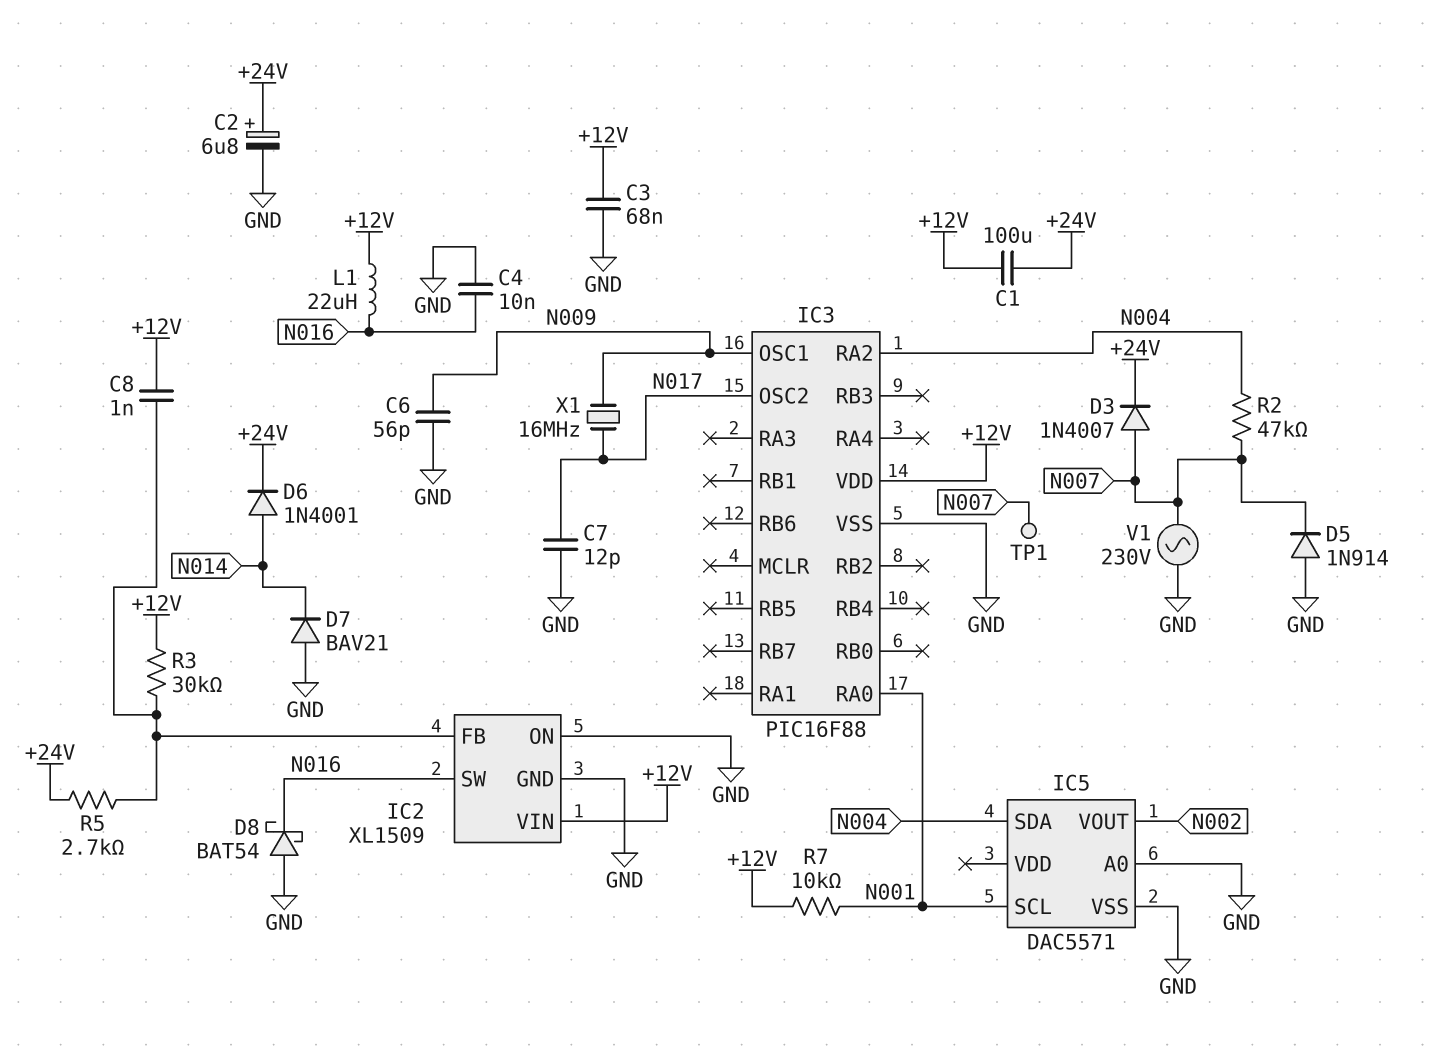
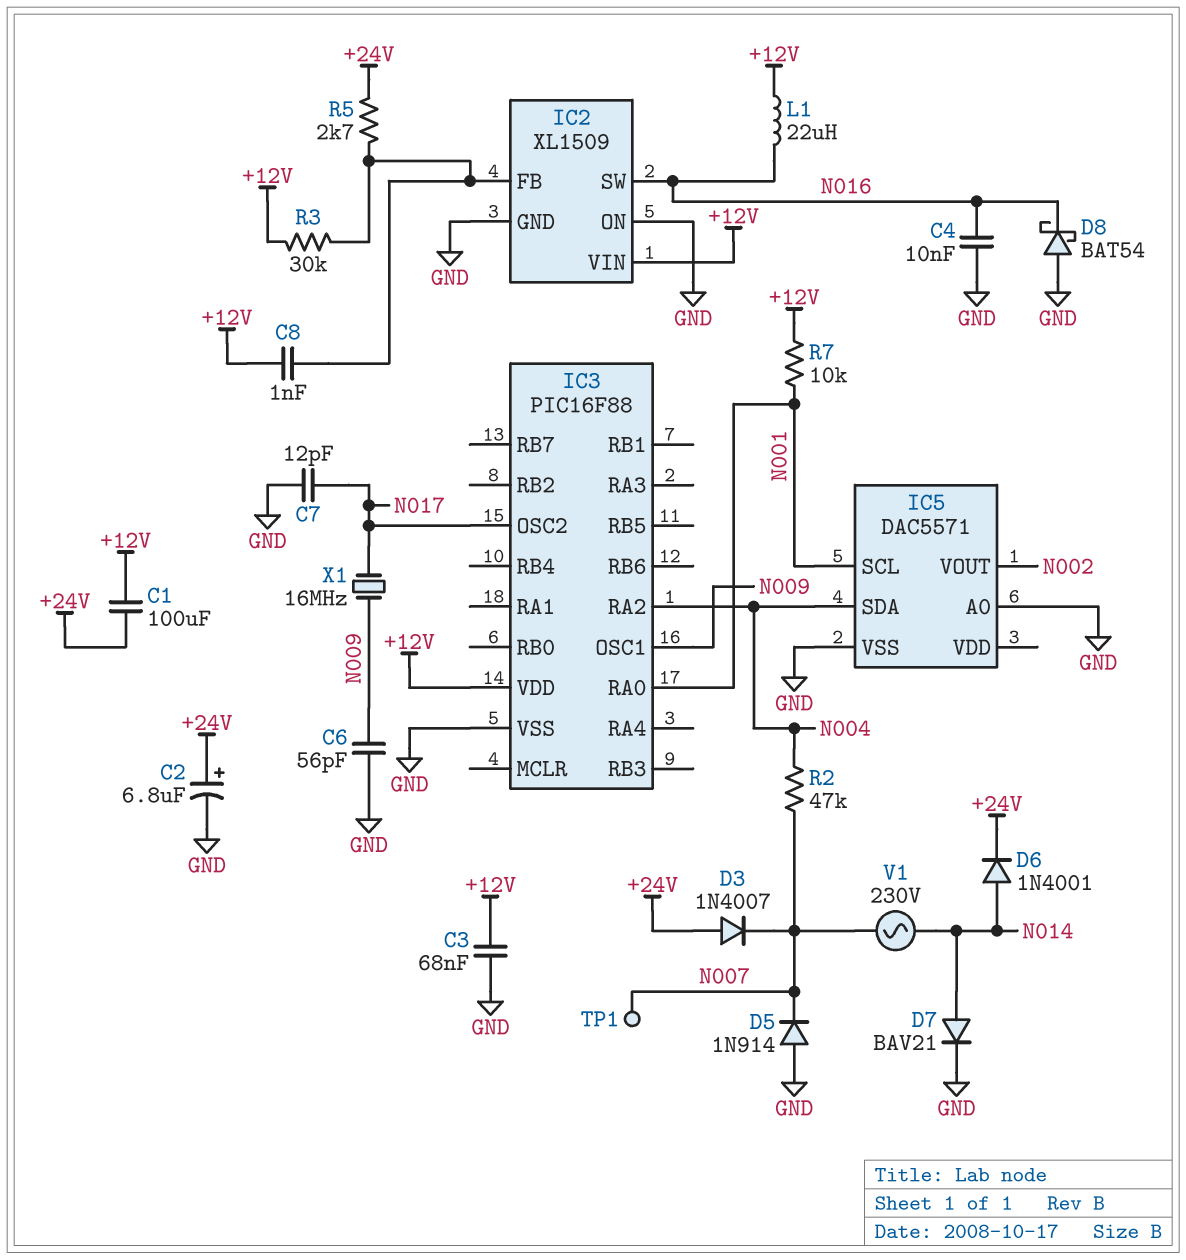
D3: diode 1N4007 (A N007, K +24V) -> diode 1N4007 (A +24V, K N007)
D7: diode BAV21 (A GND, K N014) -> diode BAV21 (A N014, K GND)
V1: AC 230V (GND, N007) -> AC 230V (N007, N014)

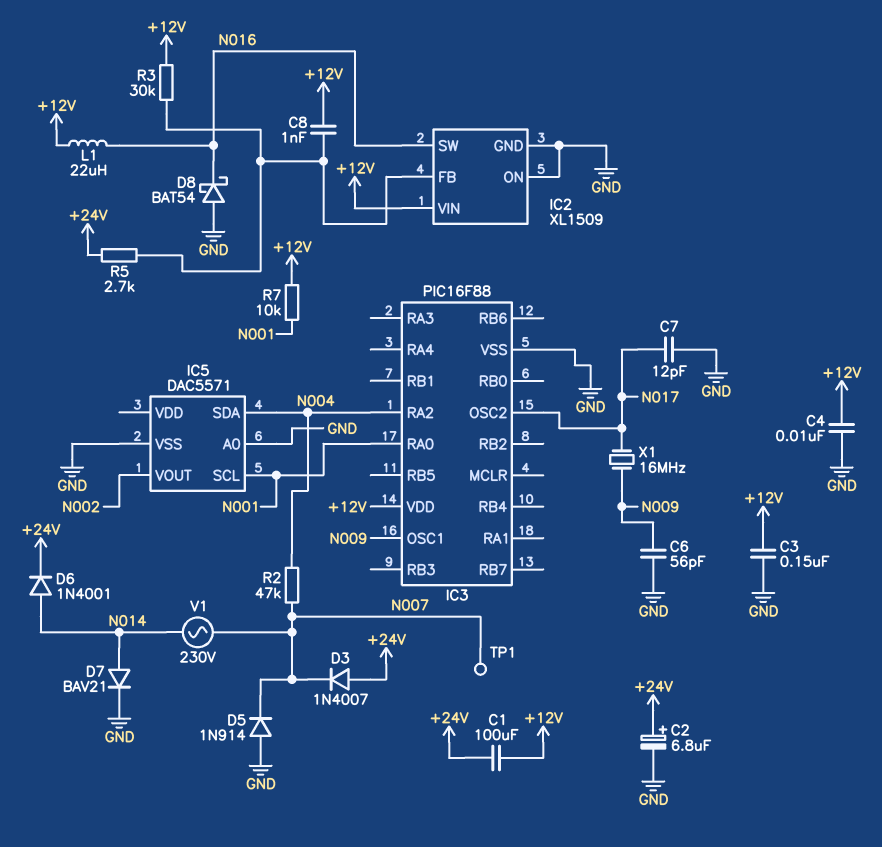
C3: 68nF (+12V, GND) -> 150nF (+12V, GND)
C4: 10nF (GND, N016) -> 10nF (+12V, GND)

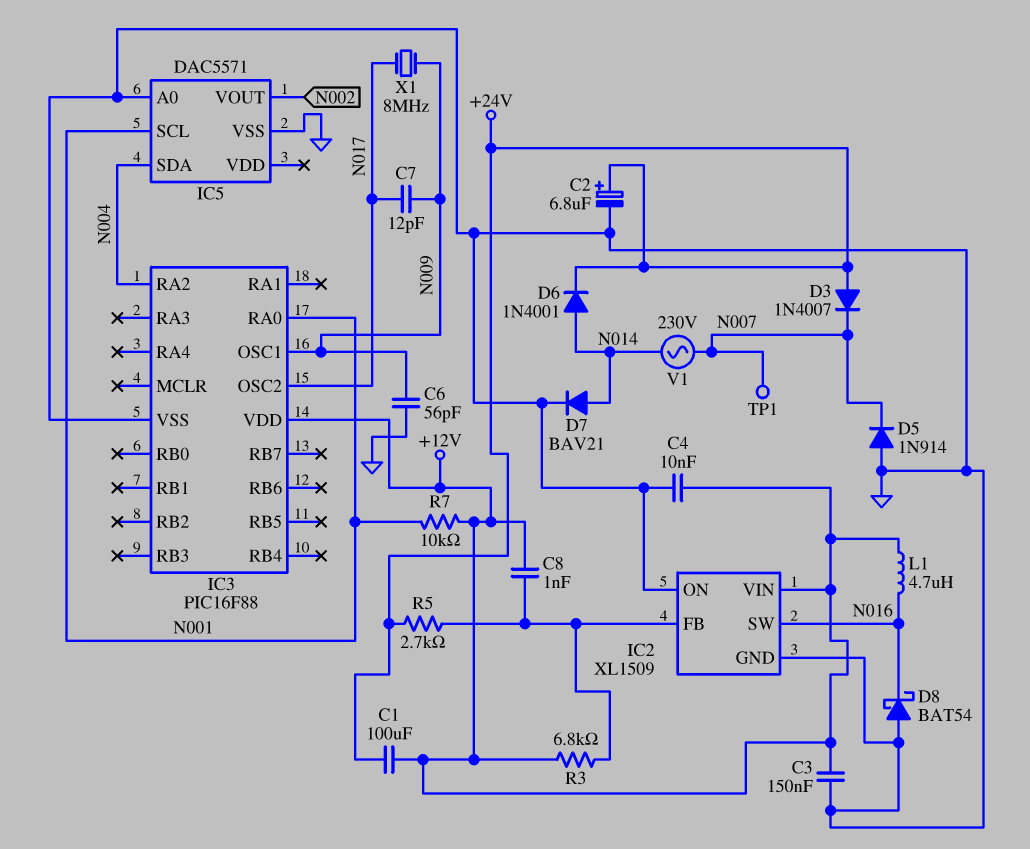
C7: 12pF (GND, N017) -> 12pF (N009, N017)
L1: 22uH (+12V, N016) -> 4.7uH (+12V, N016)
R2: 47k (N004, N007) -> none
R3: 30k (+12V, IC2/FB) -> 6.8k (+12V, IC2/FB)
X1: 16MHz (N009, N017) -> 8MHz (N009, N017)

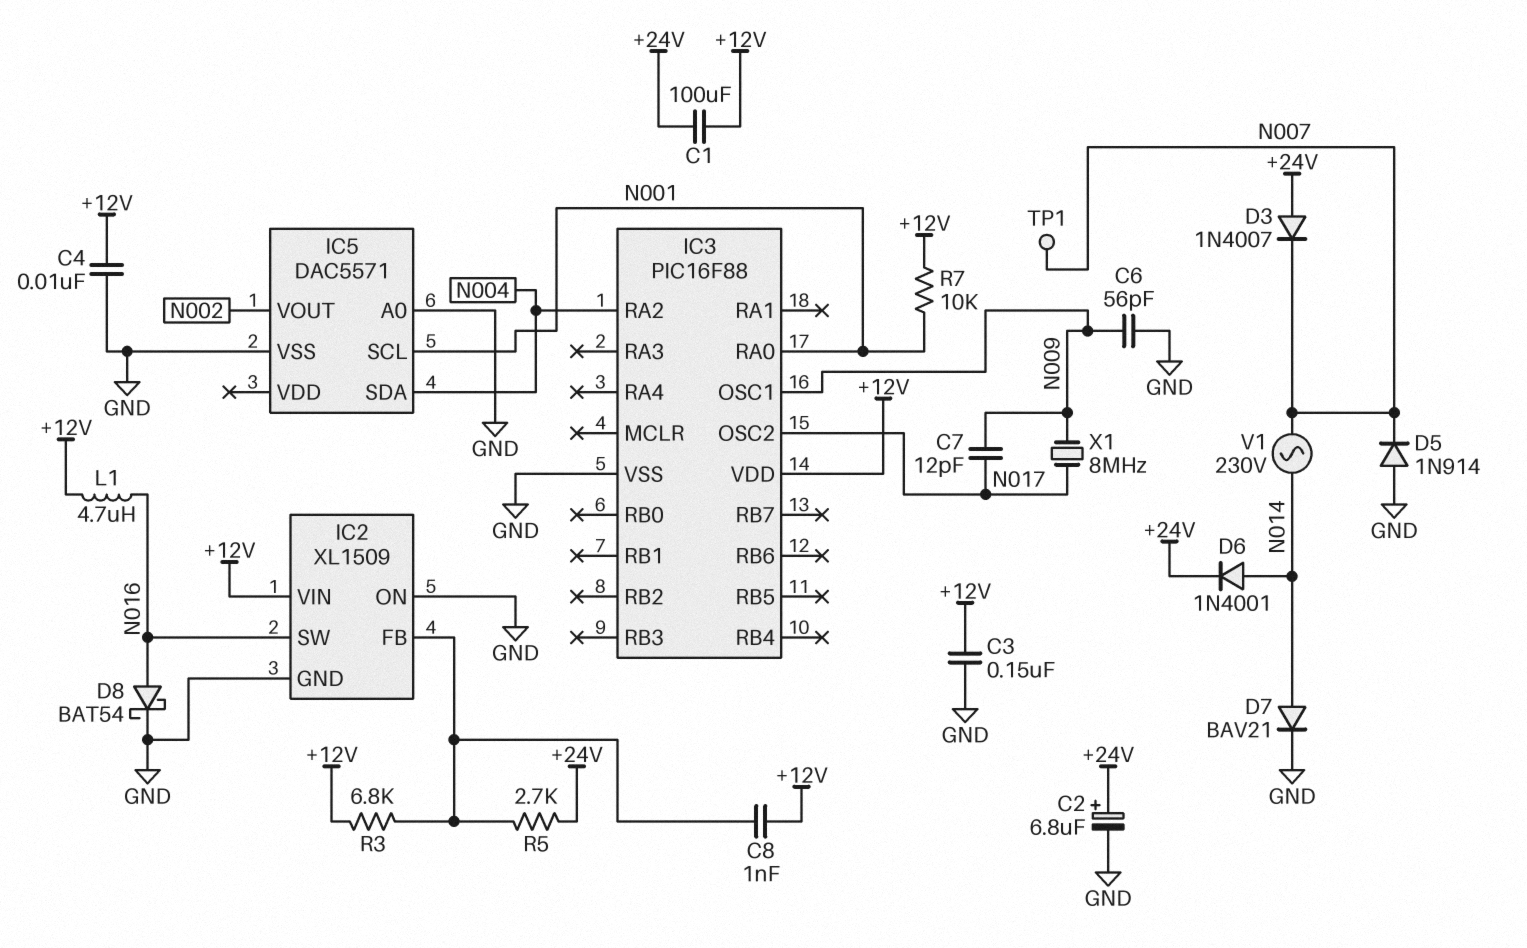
D8: schottky BAT54 (A GND, K N016) -> schottky BAT54 (A N016, K GND)

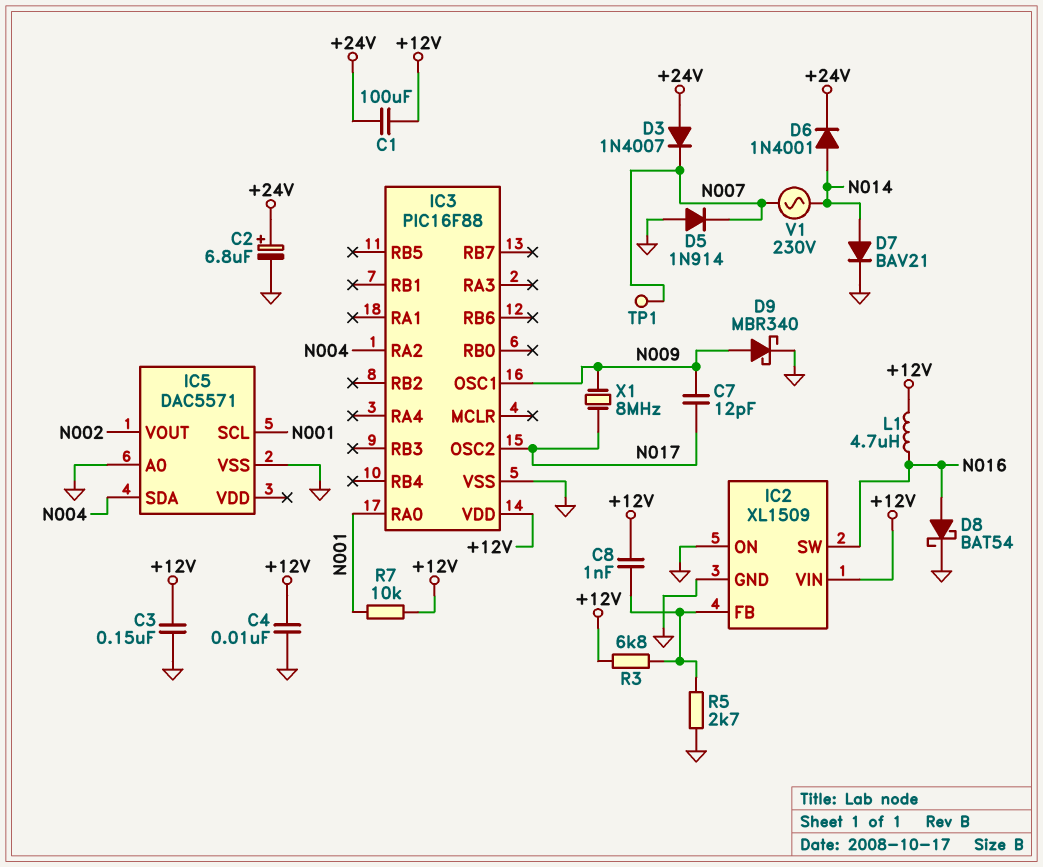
C6: 56pF (GND, N009) -> none
D9: none -> schottky MBR340 (A N009, K GND)
R5: 2.7k (+24V, IC2/FB) -> 2.7k (GND, IC2/FB)

